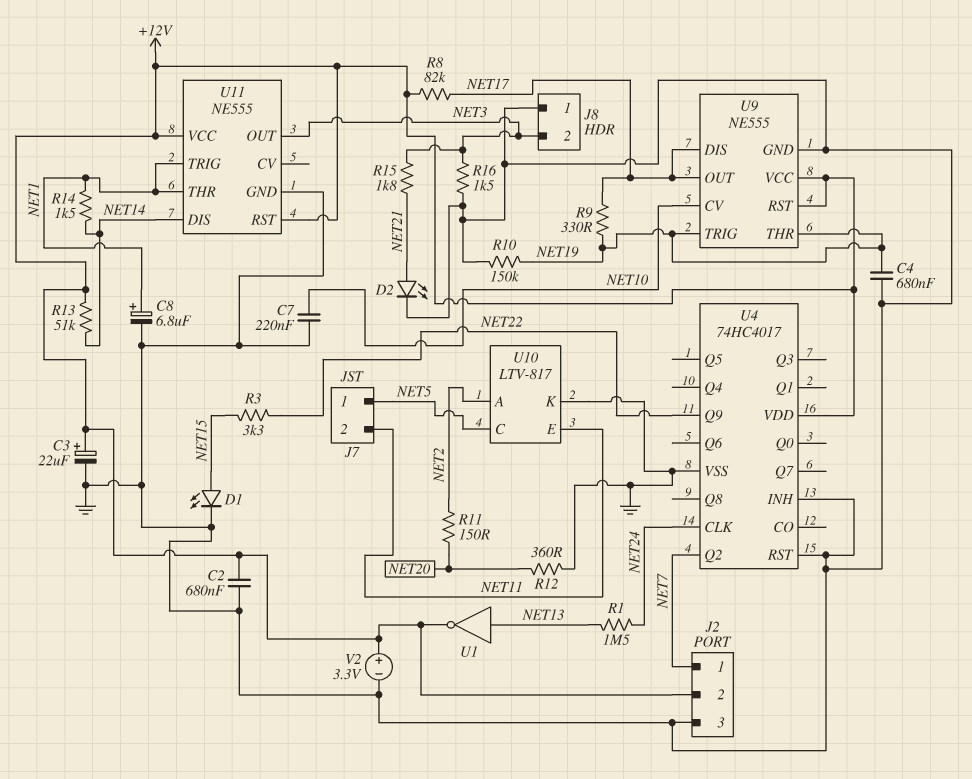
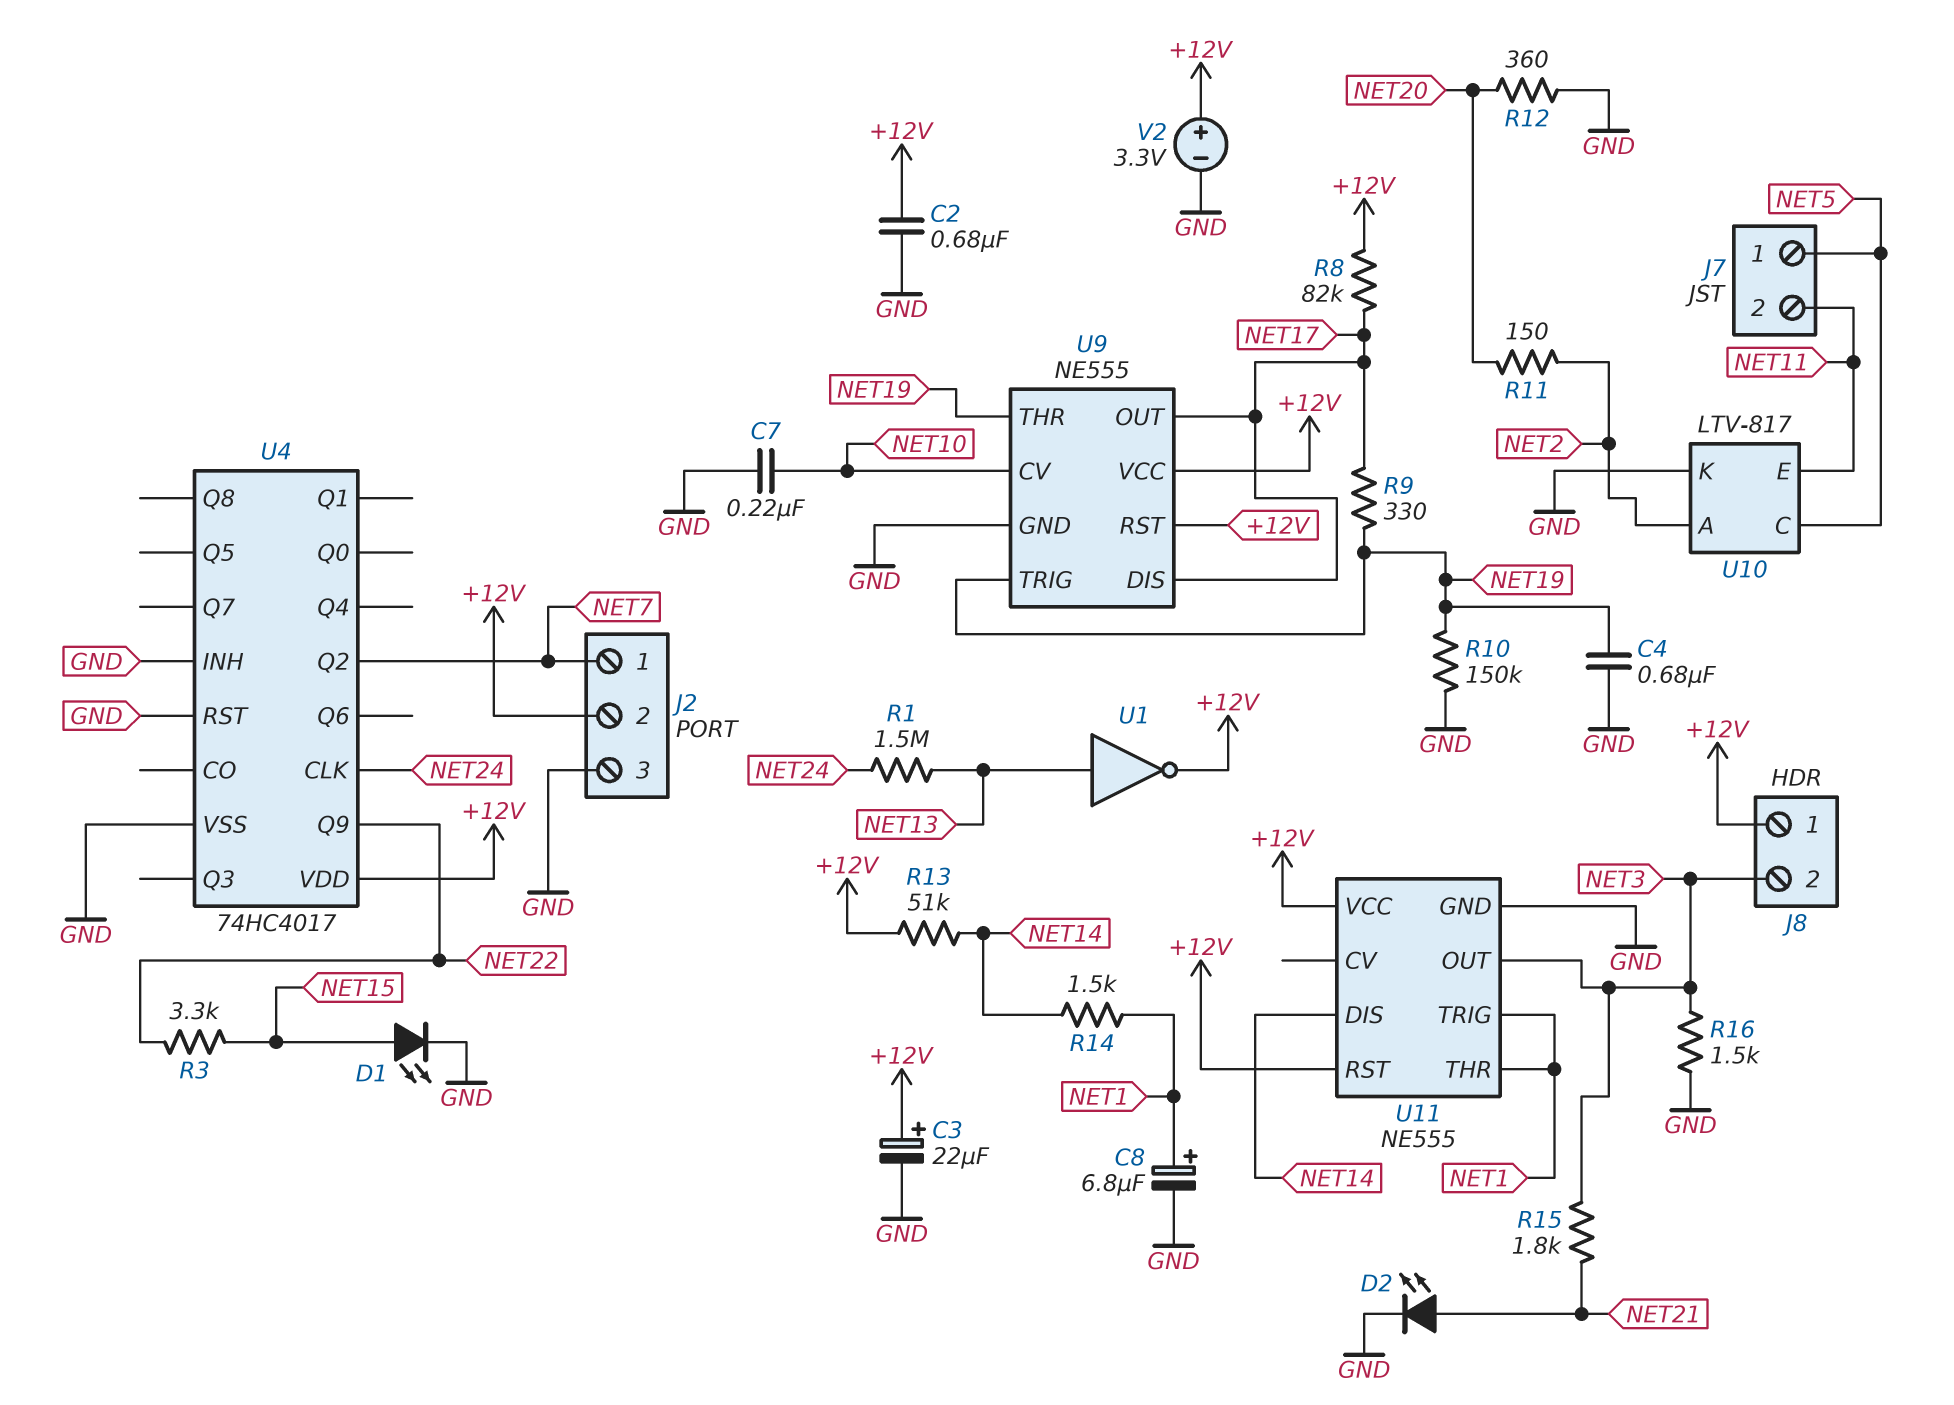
J8 pin 1: GND -> +12V

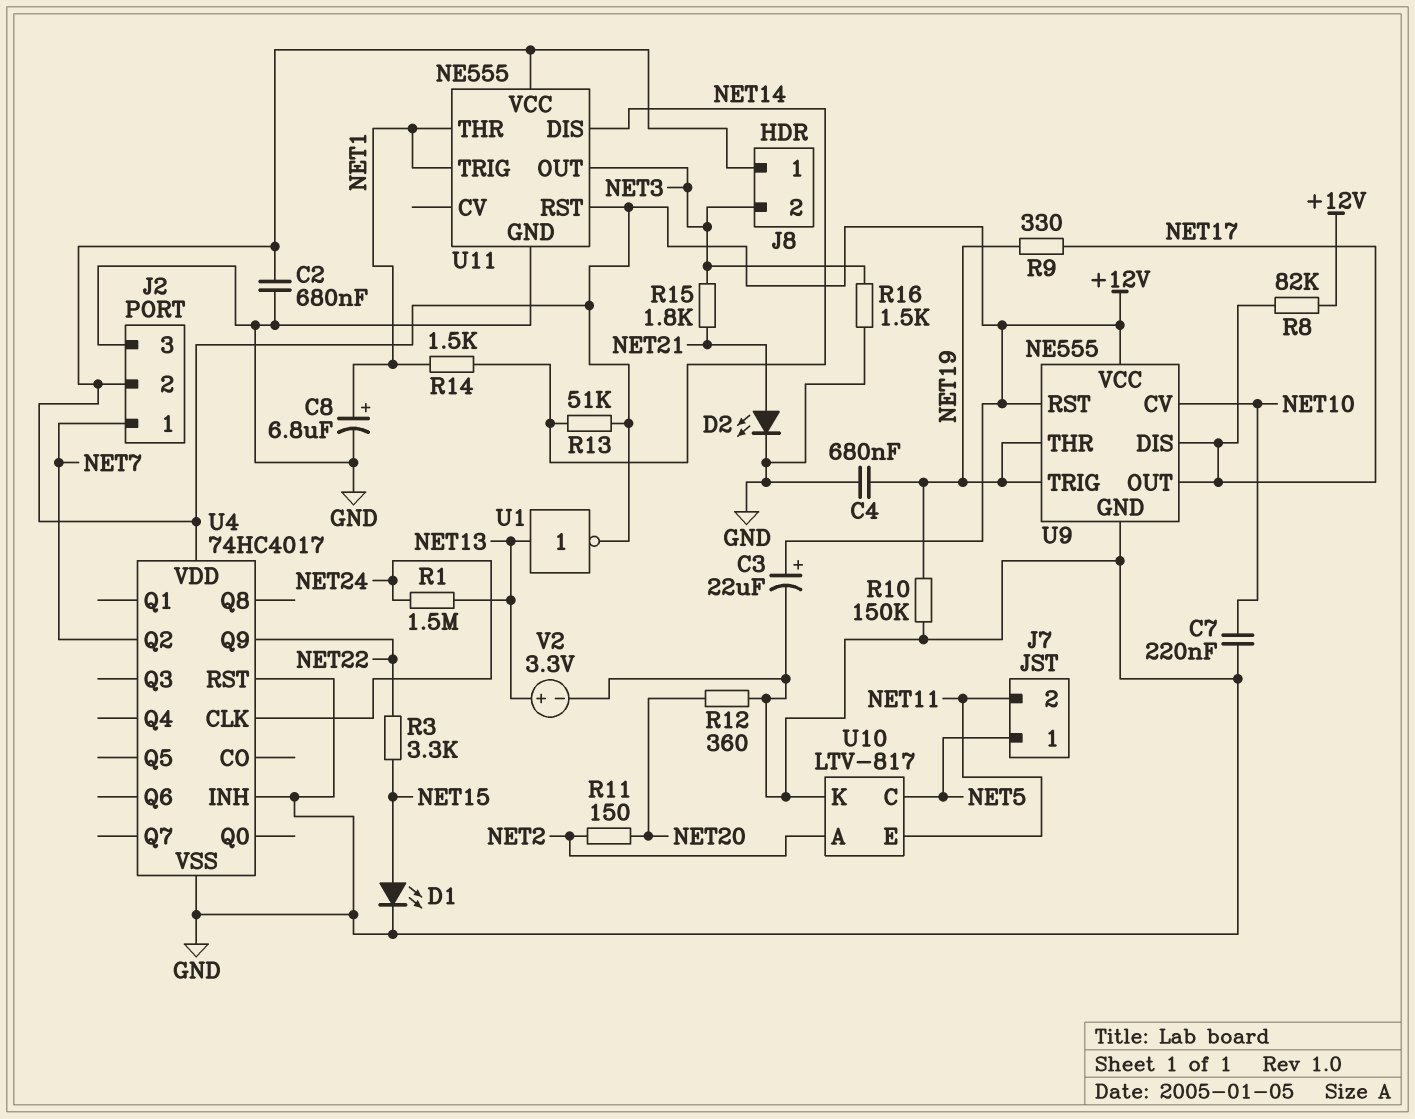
V2: 3.3V (plus +12V, minus GND) -> 3.3V (plus NET13, minus GND)

